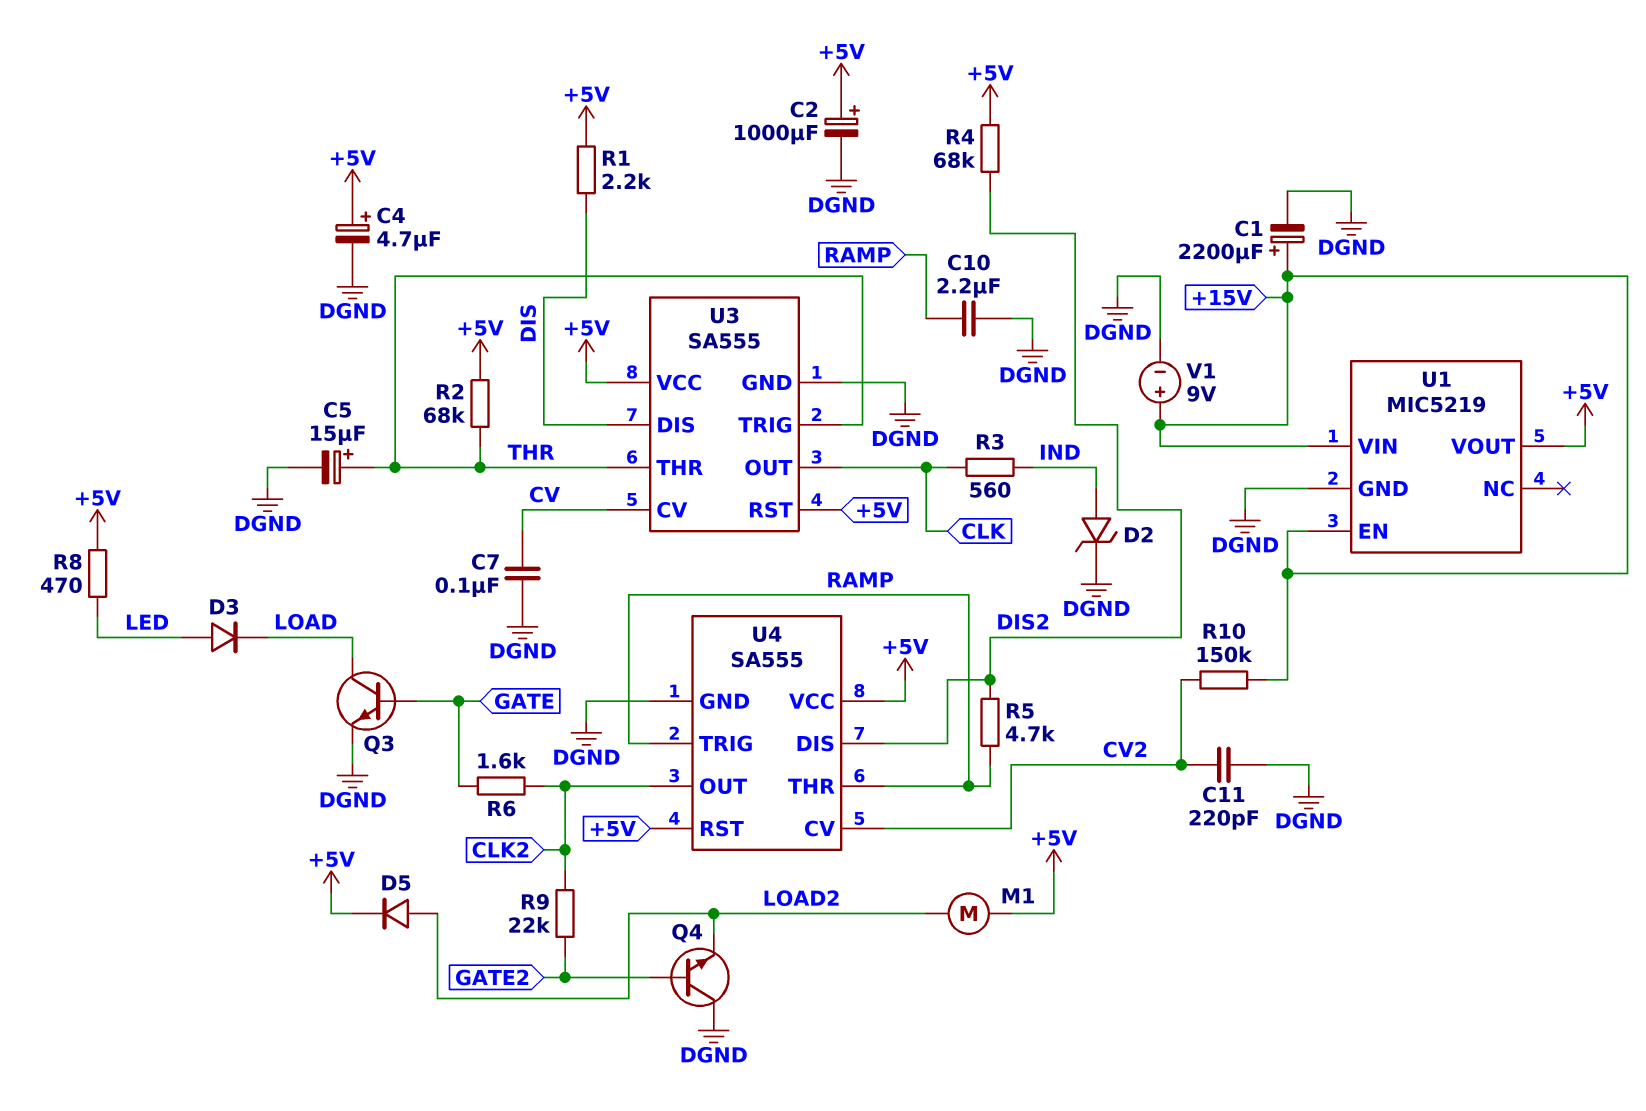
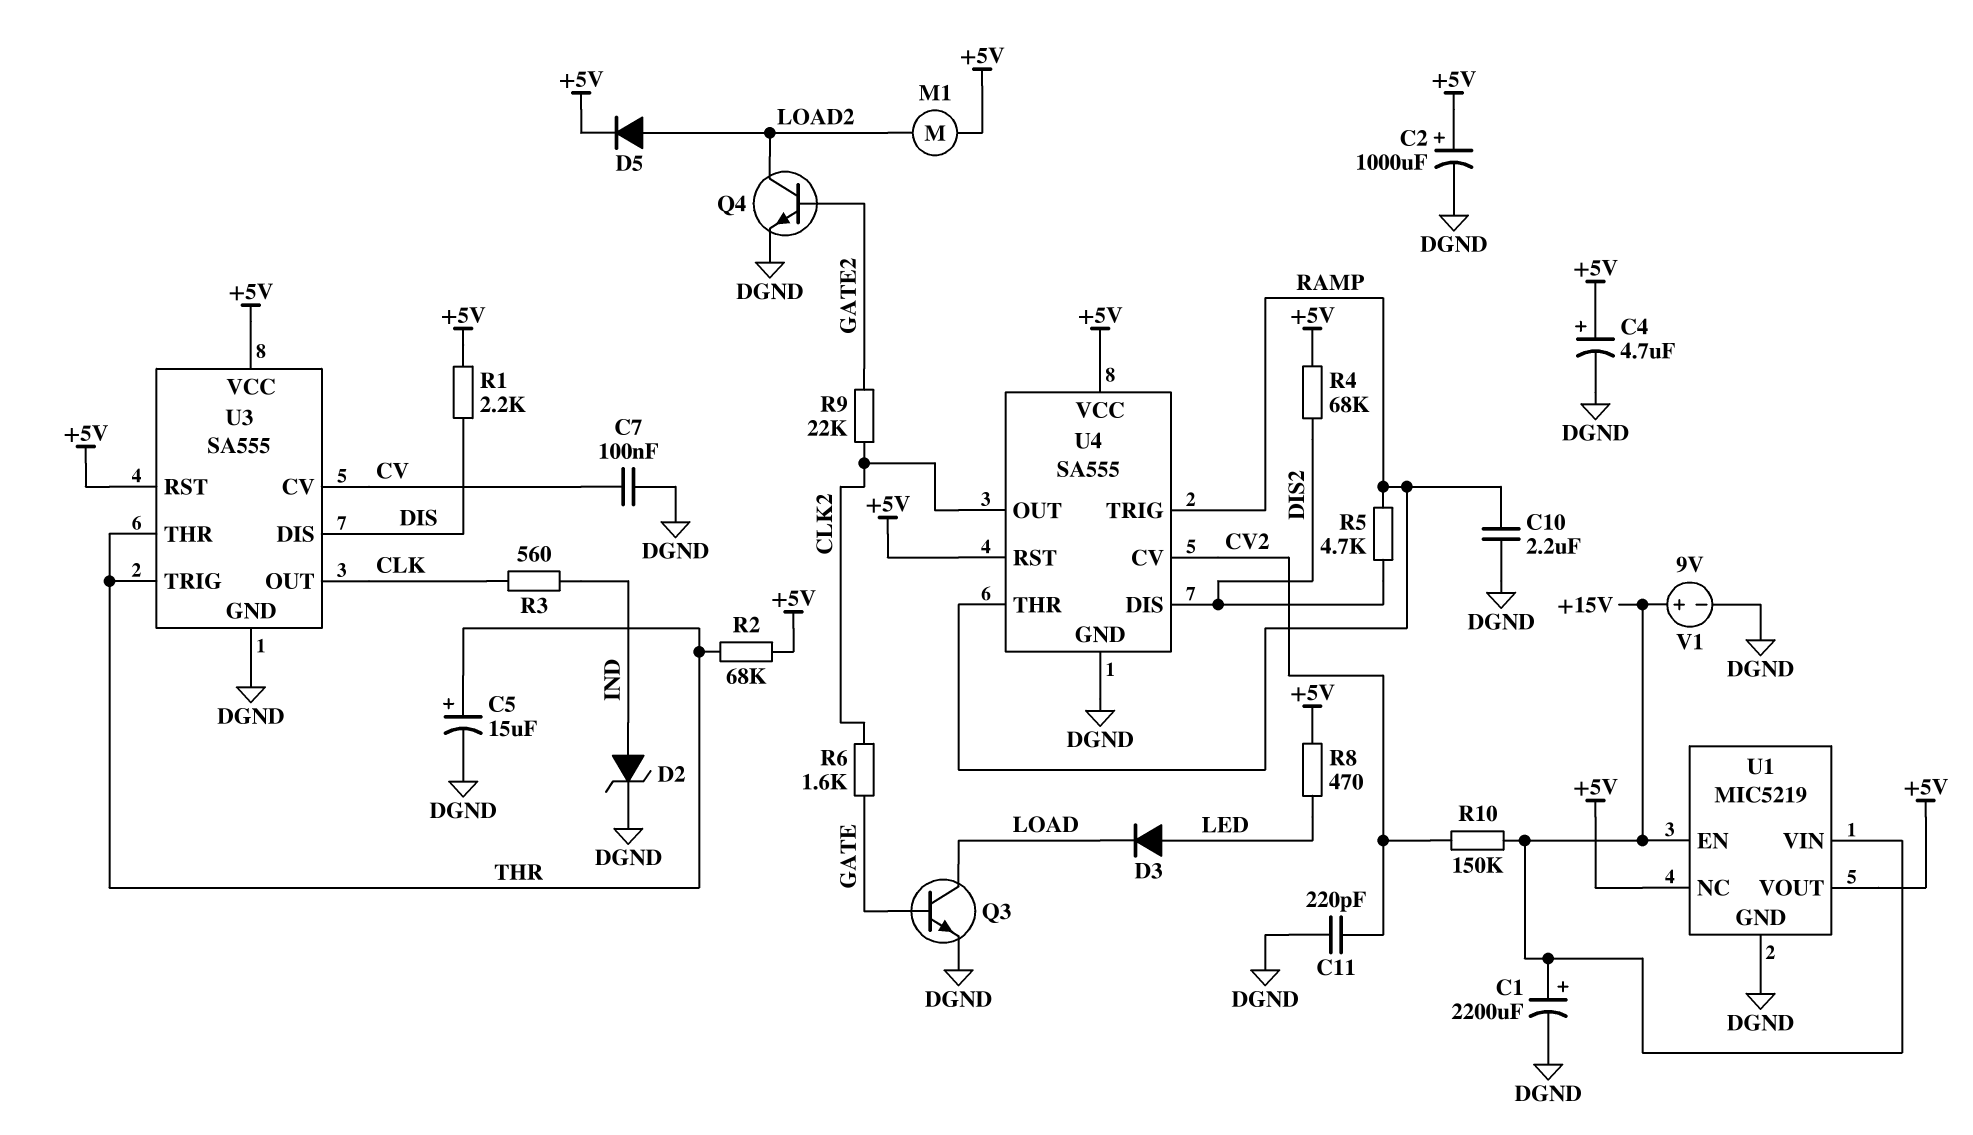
Q4: NPN (B GATE2, C DGND, E LOAD2) -> NPN (B GATE2, C LOAD2, E DGND)
U1 pin NC: none -> +5V

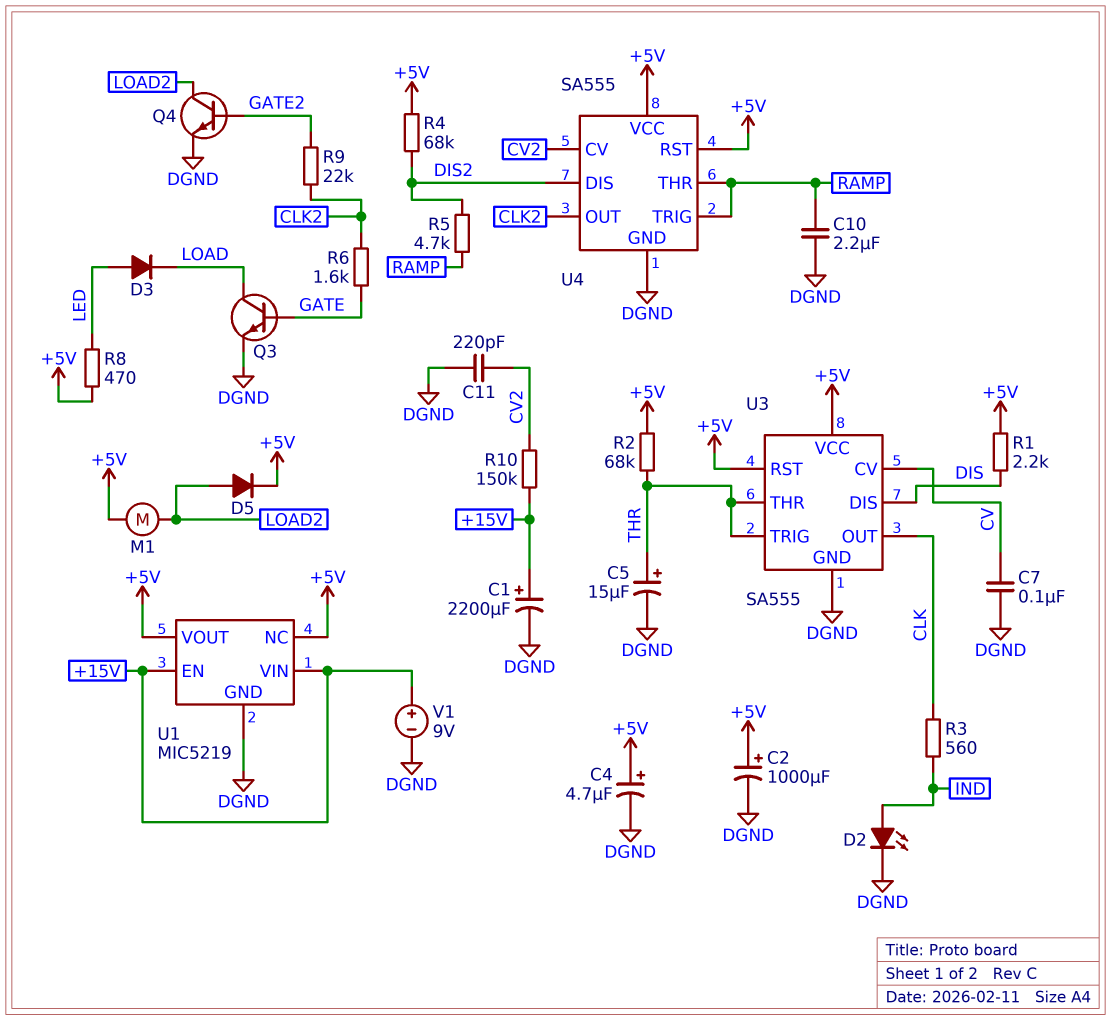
D2: zener (A IND, K DGND) -> LED (A IND, K DGND)

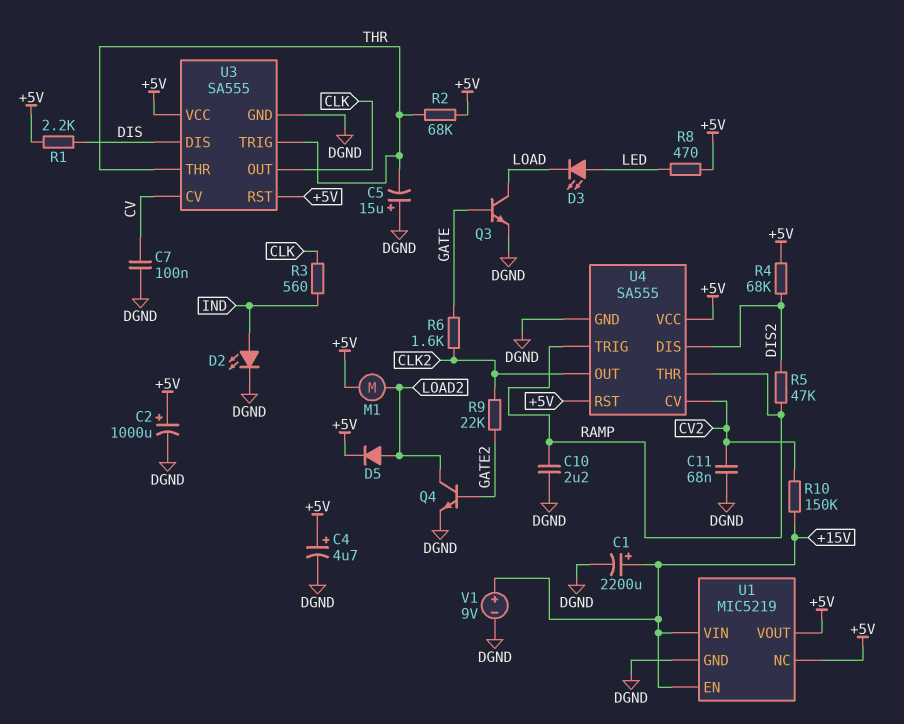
C5: 15uF (plus THR, minus DGND) -> 15uF (plus DGND, minus THR)
C11: 220pF (CV2, DGND) -> 68nF (CV2, DGND)
D3: diode (A LED, K LOAD) -> LED (A LED, K LOAD)
R5: 4.7k (DIS2, RAMP) -> 47k (DIS2, RAMP)

